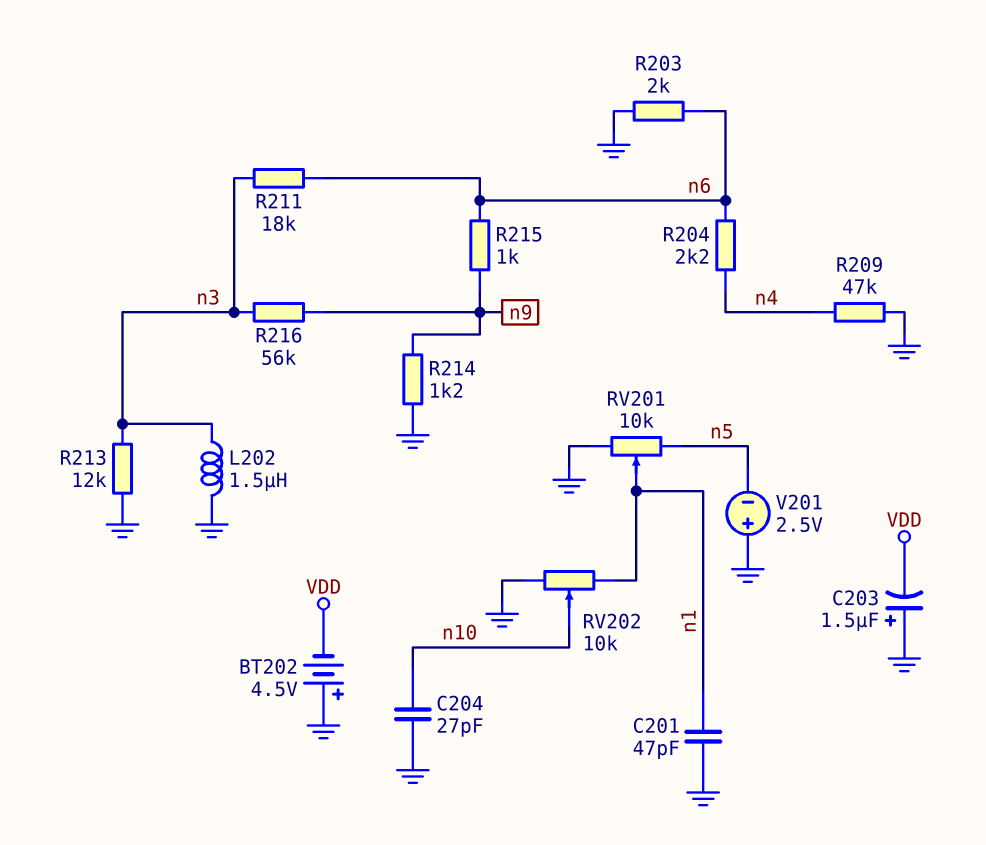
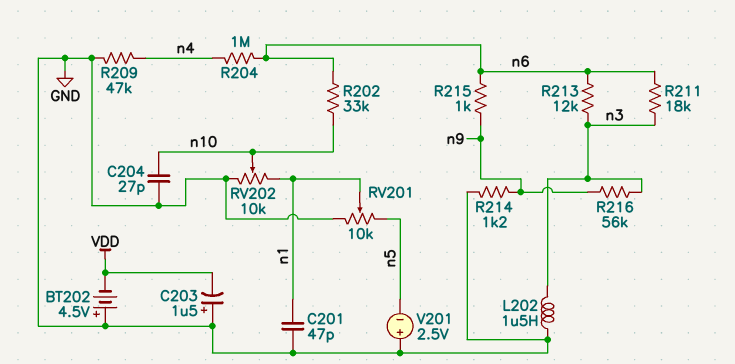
R202: none -> 33k (n6, n10)
R203: 2k (GND, n6) -> none
R204: 2.2k (n4, n6) -> 1M (n4, n6)
R213: 12k (GND, n3) -> 12k (n3, n6)

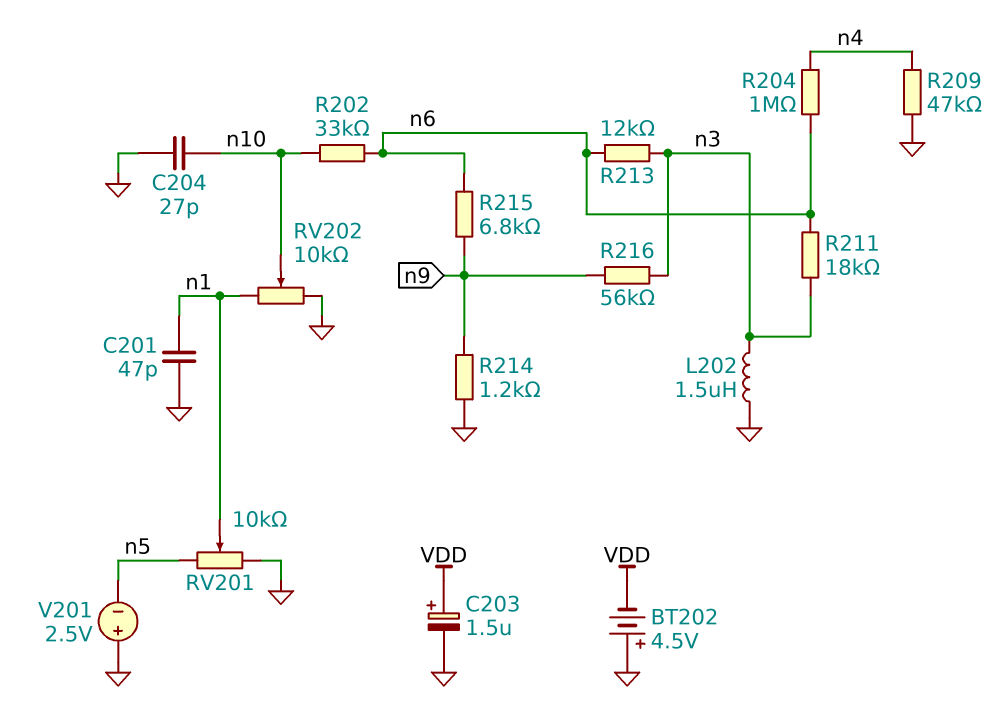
C203: 1.5uF (plus GND, minus VDD) -> 1.5uF (plus VDD, minus GND)
R215: 1k (n6, n9) -> 6.8k (n6, n9)

